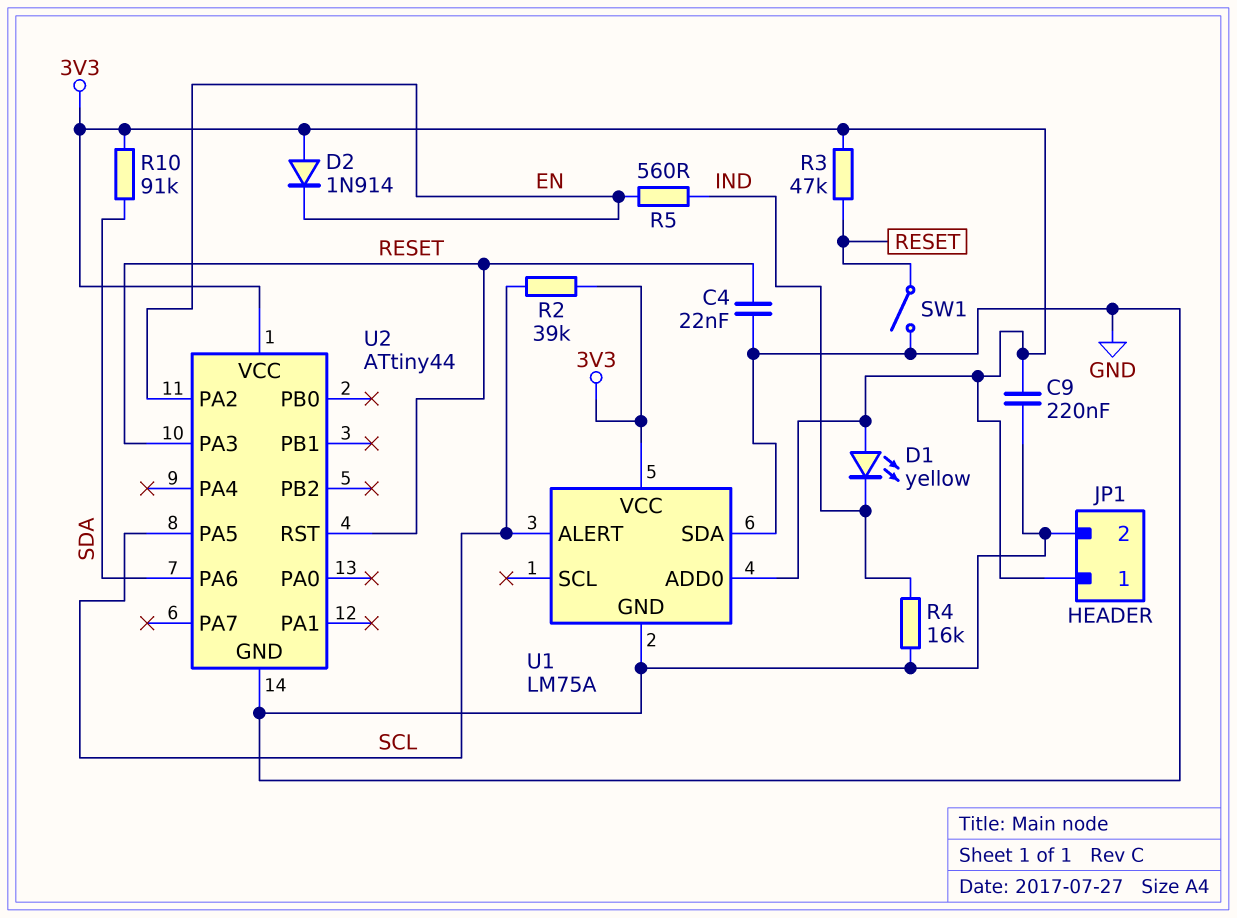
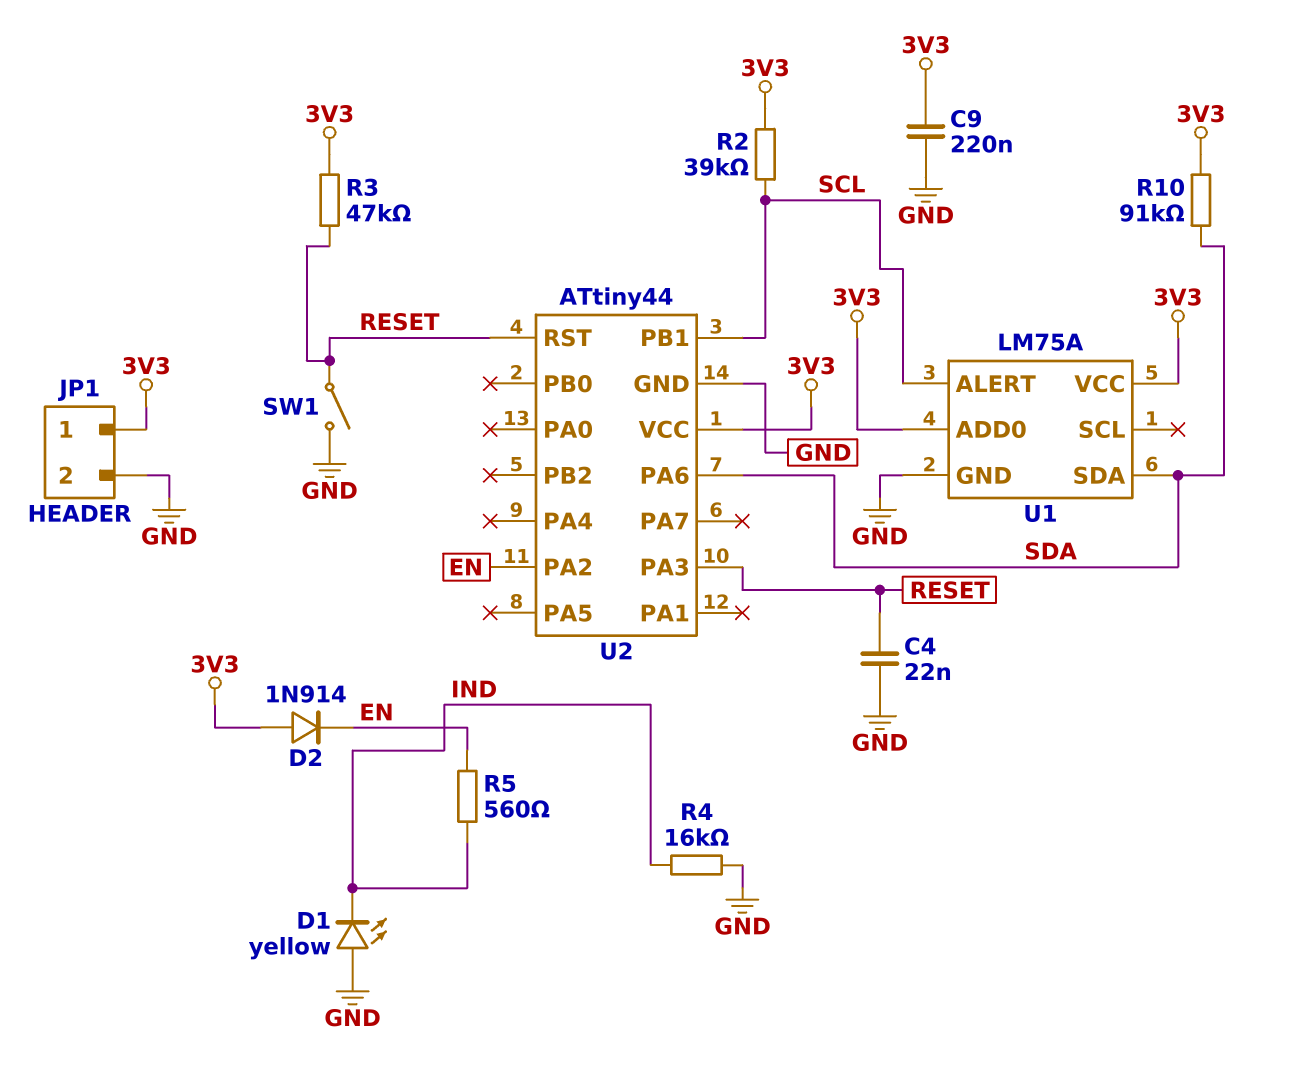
D1: LED yellow (A 3V3, K IND) -> LED yellow (A GND, K IND)
U1 pin SDA: GND -> SDA
U2 pin PA5: SCL -> none
U2 pin PB1: none -> SCL

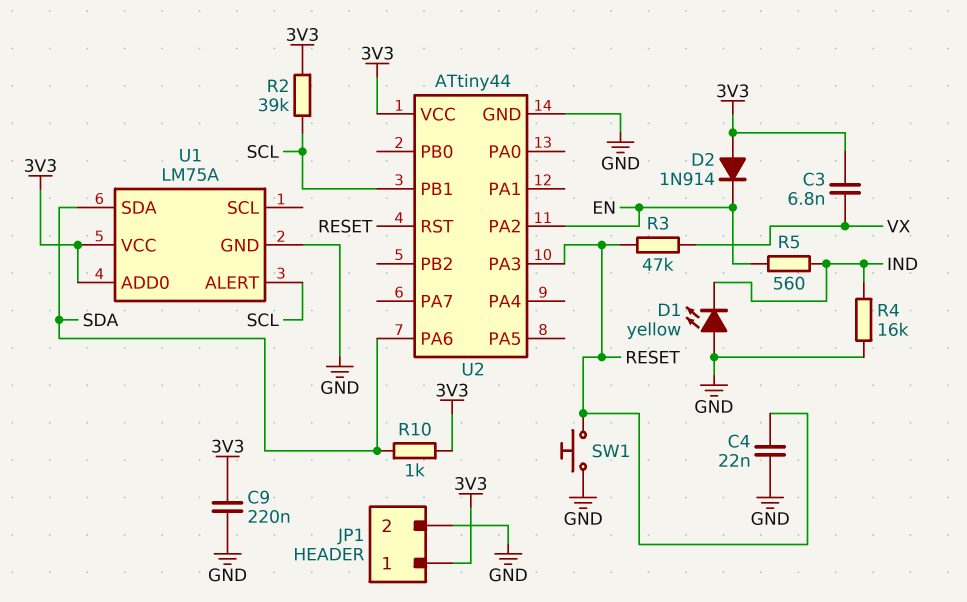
C3: none -> 6.8nF (3V3, VX)
R3: 47k (3V3, RESET) -> 47k (RESET, VX)
R10: 91k (3V3, SDA) -> 1k (3V3, SDA)
SW1: switch (GND, RESET) -> button (GND, RESET)

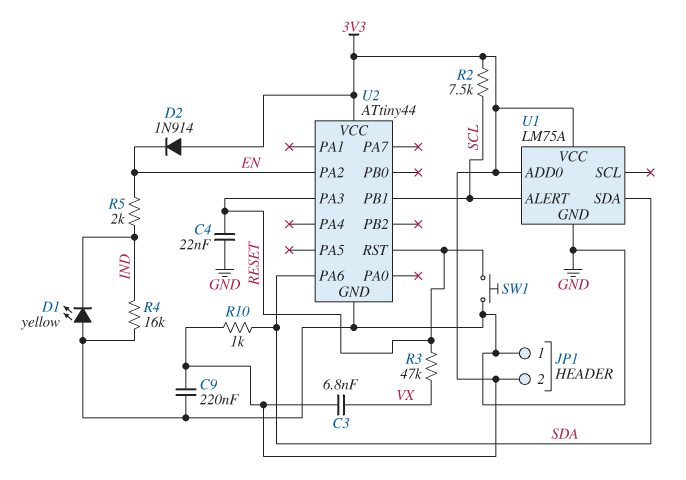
JP1 pin 1: 3V3 -> GND
JP1 pin 2: GND -> 3V3
R2: 39k (3V3, SCL) -> 7.5k (3V3, SCL)
R5: 560 (EN, IND) -> 2k (EN, IND)

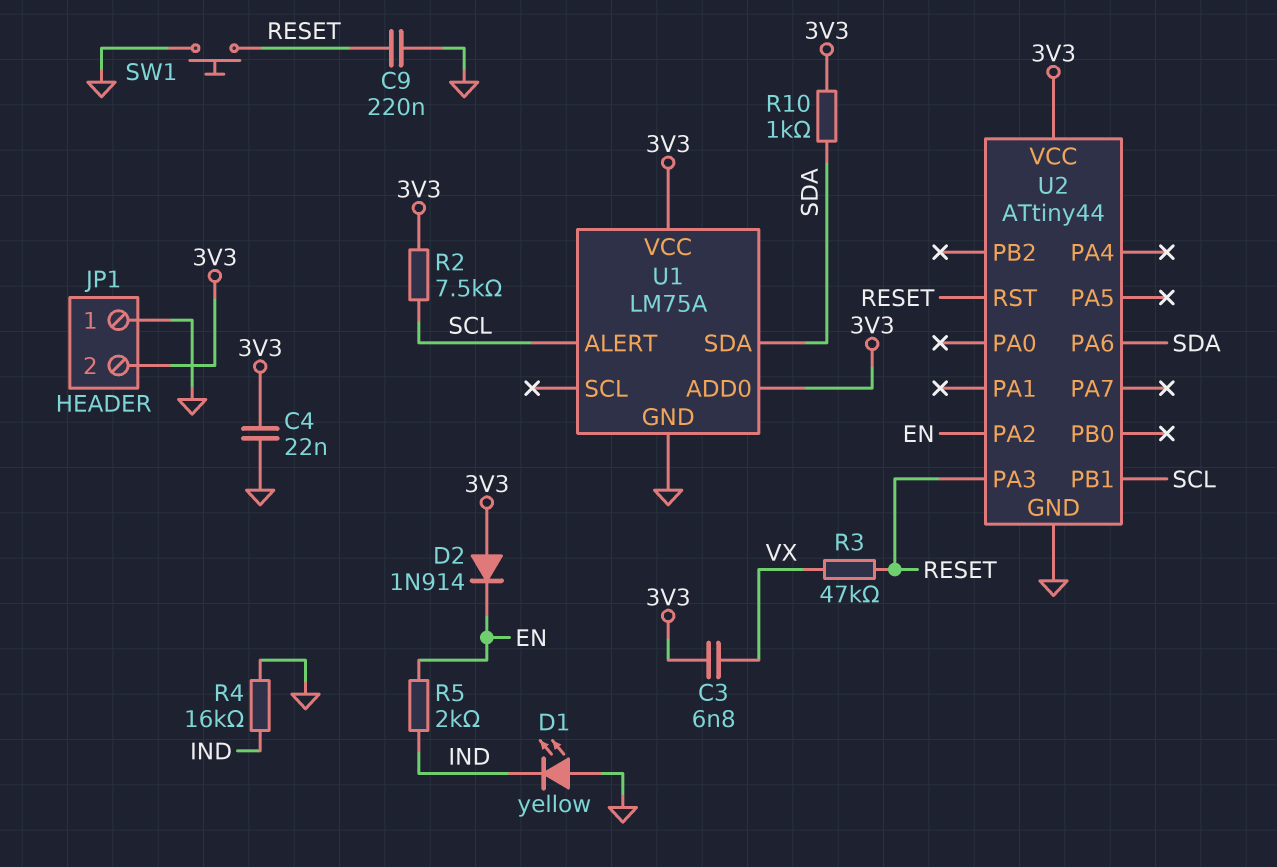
C4: 22nF (GND, RESET) -> 22nF (3V3, GND)
C9: 220nF (3V3, GND) -> 220nF (GND, RESET)

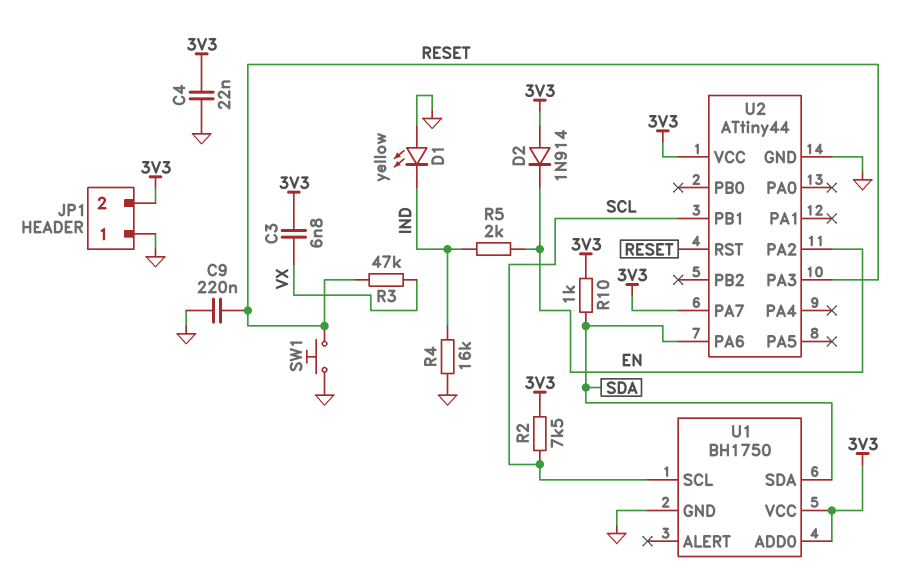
U1: LM75A -> BH1750
U1 pin ALERT: SCL -> none
U1 pin SCL: none -> SCL
U2 pin PA7: none -> 3V3

